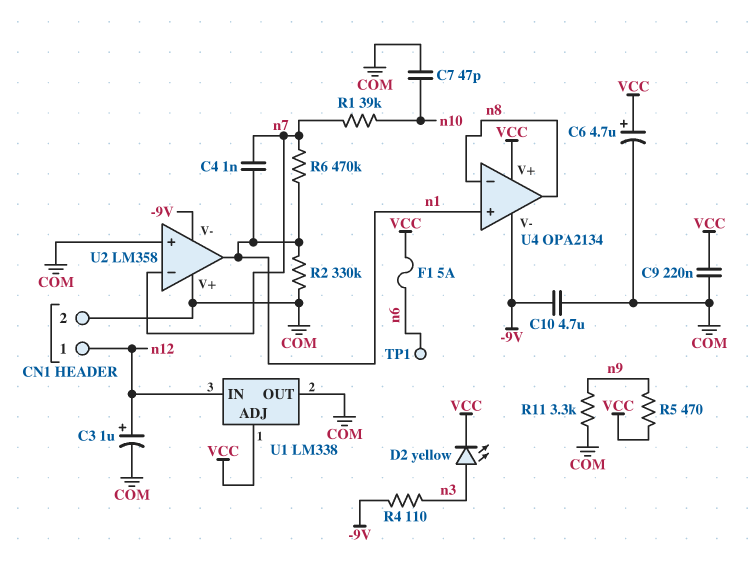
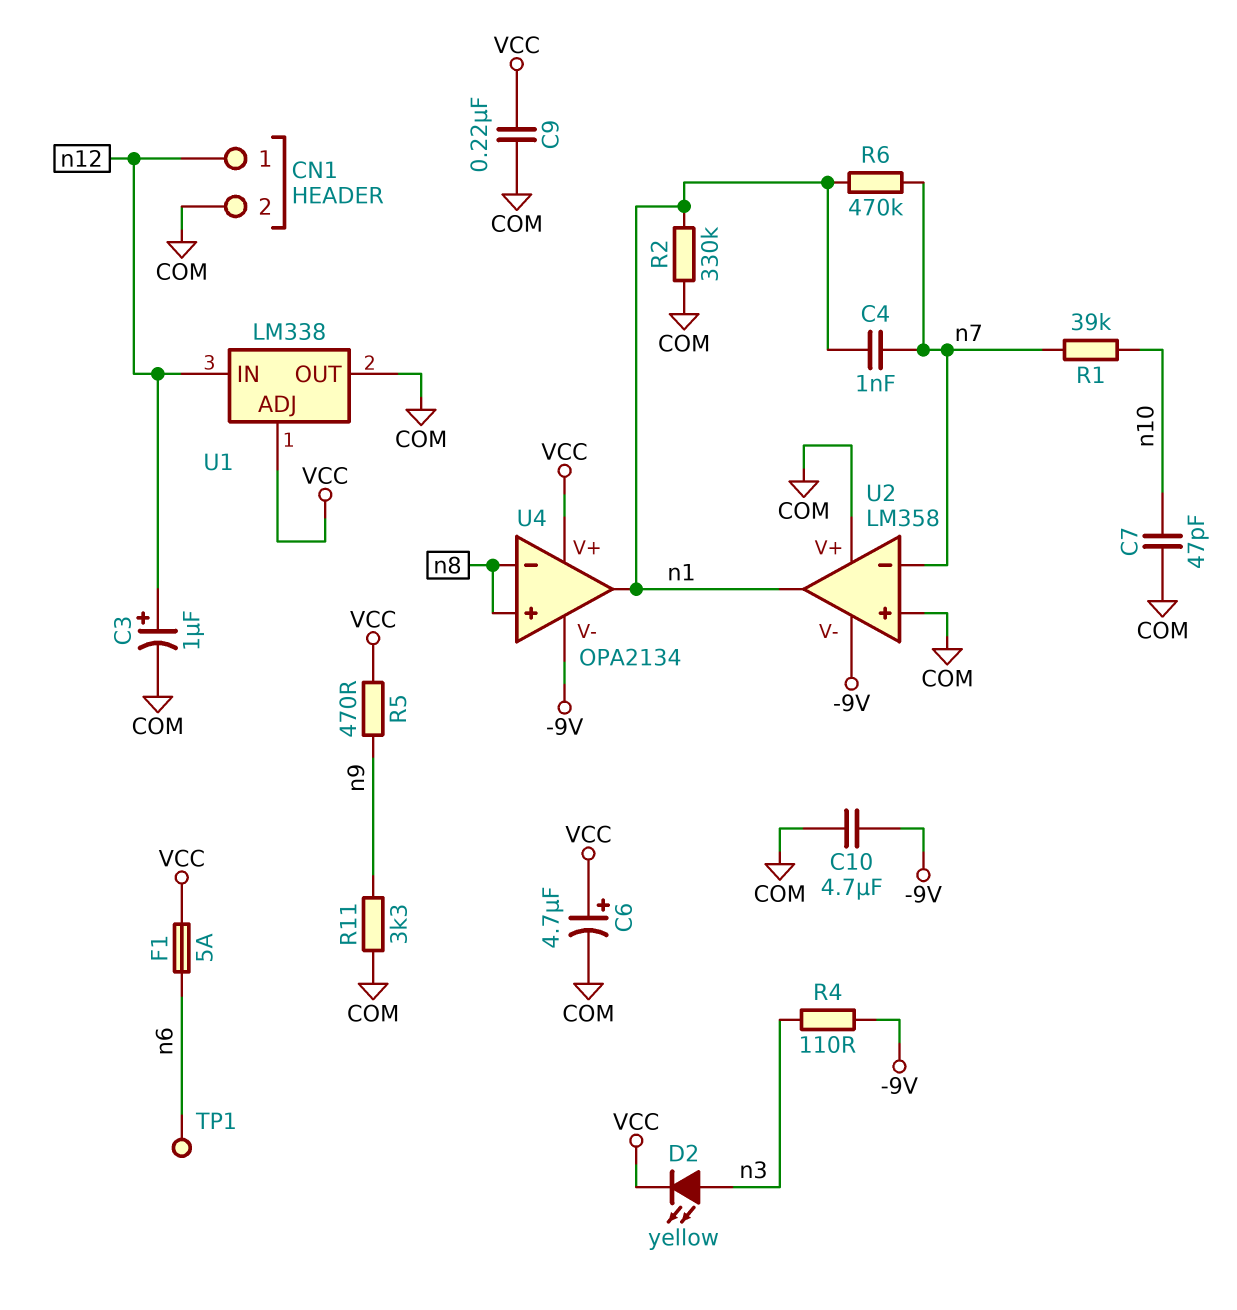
U4 pin in+: n1 -> n8
U4 pin out: n8 -> n1

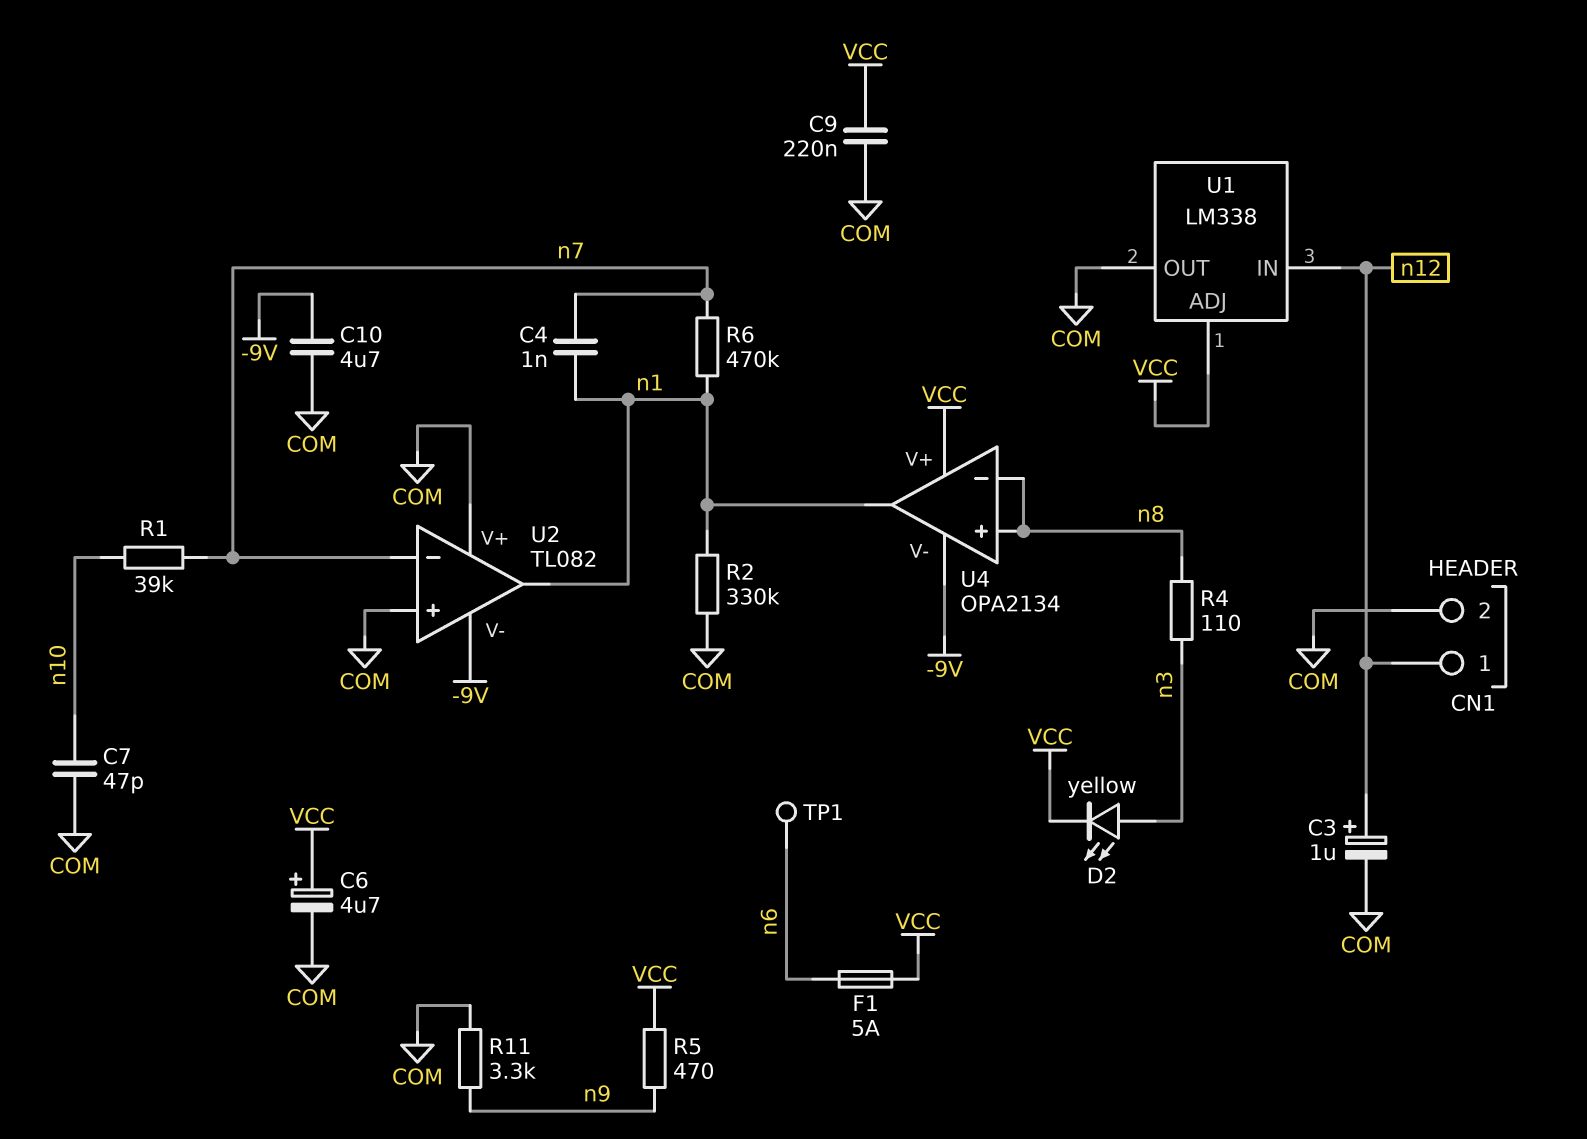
R4: 110 (-9V, n3) -> 110 (n3, n8)
U2: LM358 -> TL082

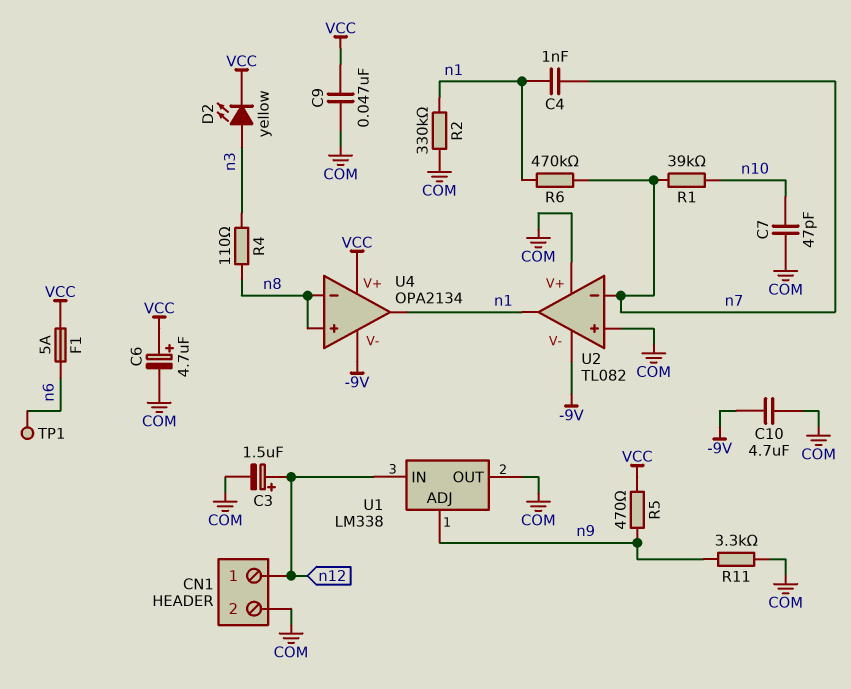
C3: 1uF (plus n12, minus COM) -> 1.5uF (plus n12, minus COM)
C9: 220nF (COM, VCC) -> 47nF (COM, VCC)
U1 pin ADJ: VCC -> n9

